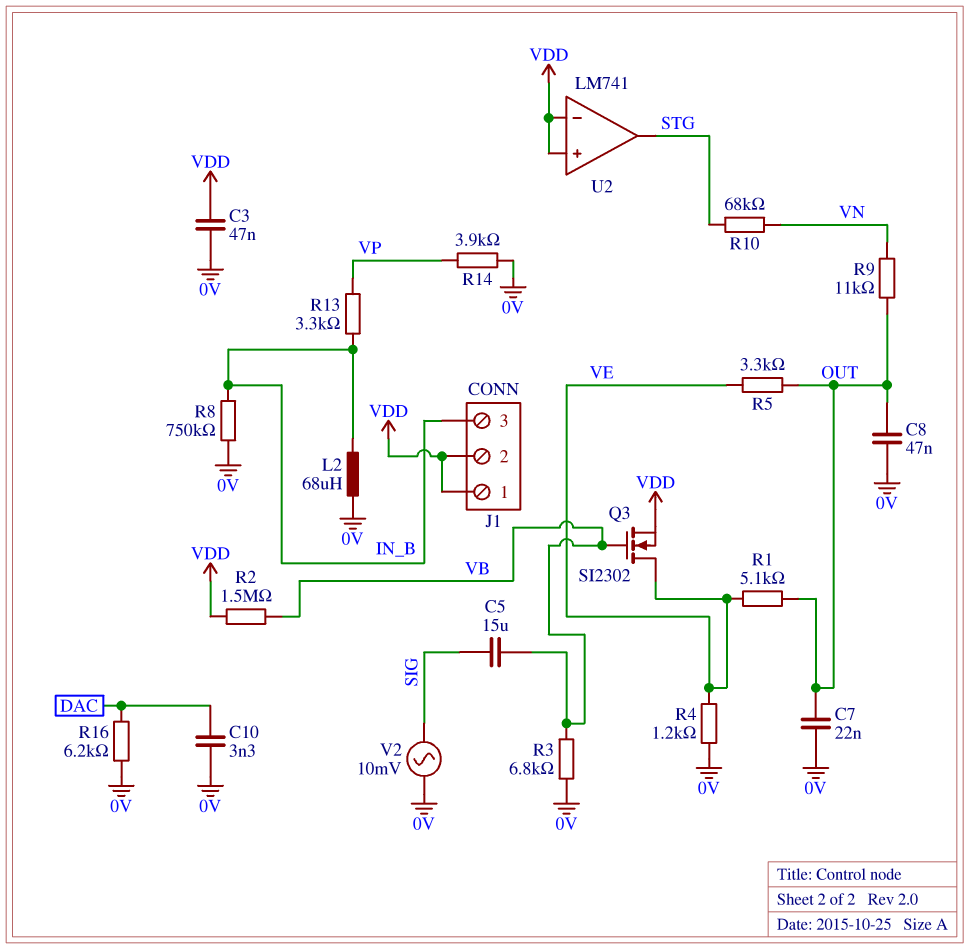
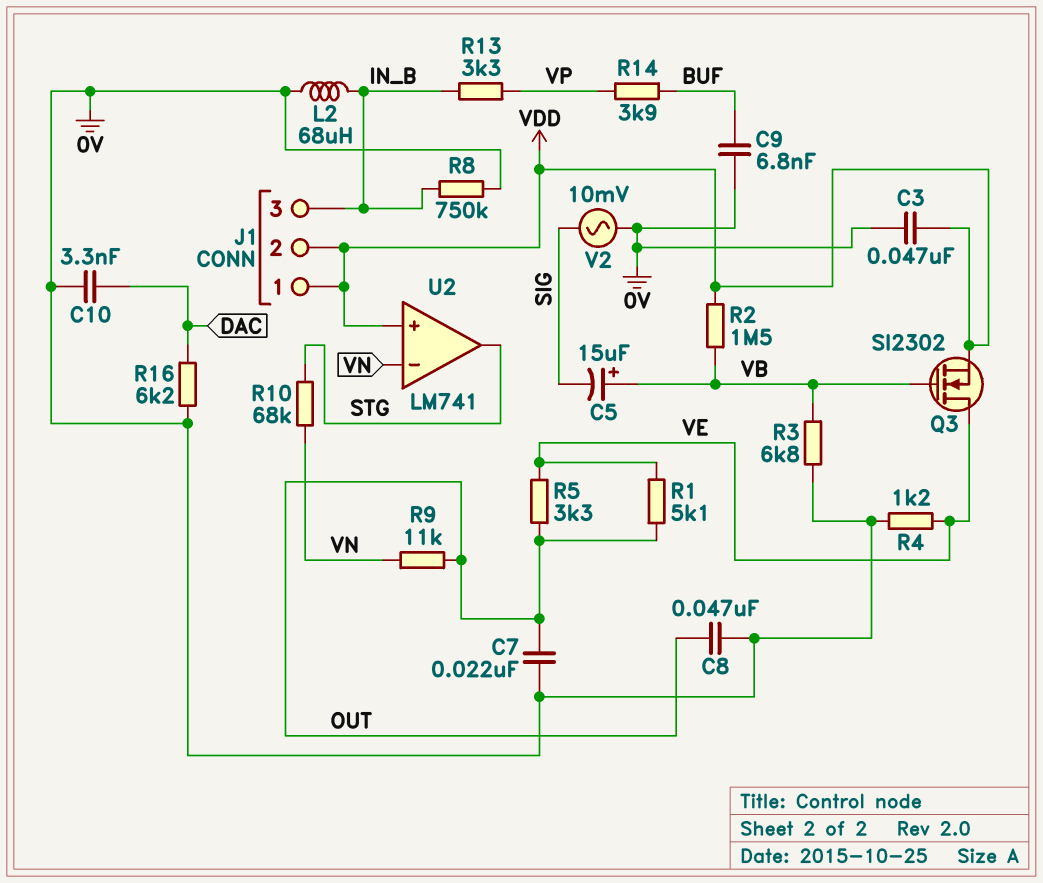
C5: 15uF (SIG, VB) -> 15uF (plus VB, minus SIG)
C9: none -> 6.8nF (0V, BUF)
R14: 3.9k (0V, VP) -> 3.9k (BUF, VP)
U2 pin in-: VDD -> VN

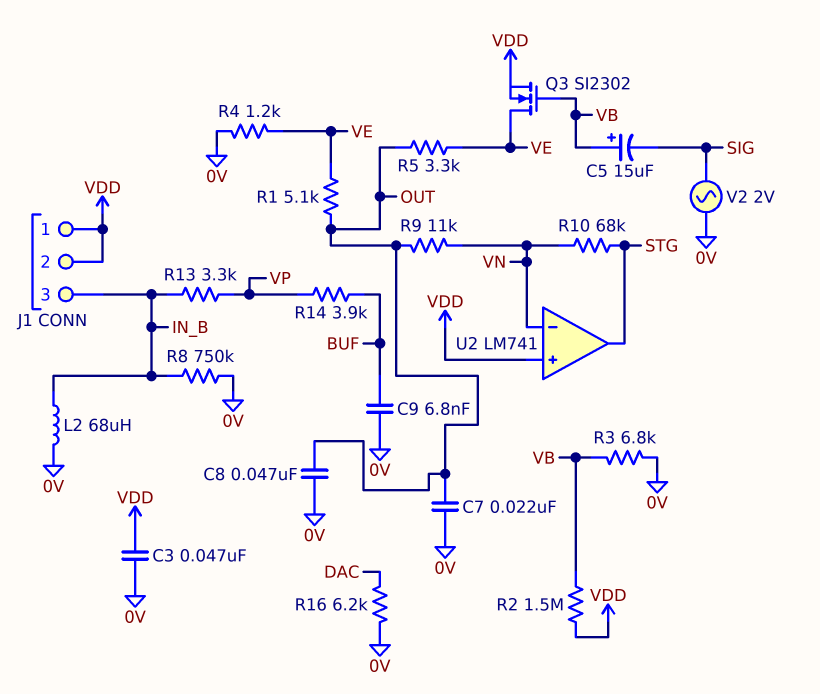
C10: 3.3nF (0V, DAC) -> none
V2: AC 10mV (0V, SIG) -> AC 2V (0V, SIG)

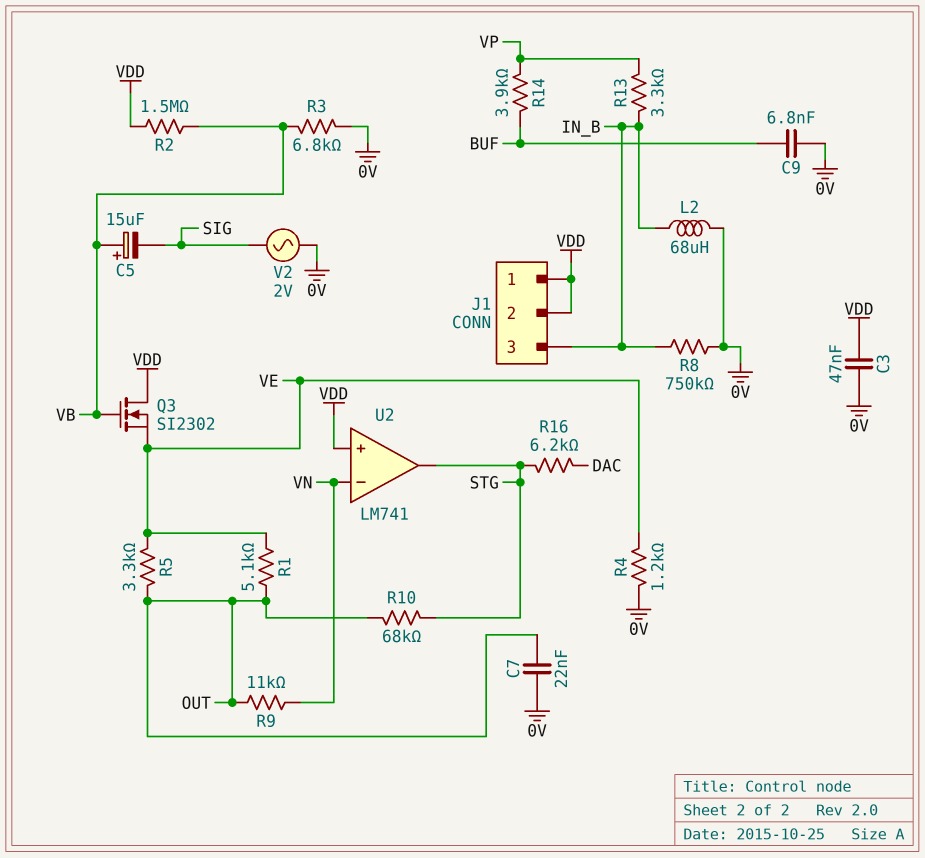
C8: 47nF (0V, OUT) -> none
Q3: NMOS SI2302 (G VB, D VE, S VDD) -> NMOS SI2302 (G VB, D VDD, S VE)
R10: 68k (STG, VN) -> 68k (OUT, STG)
R16: 6.2k (0V, DAC) -> 6.2k (DAC, STG)

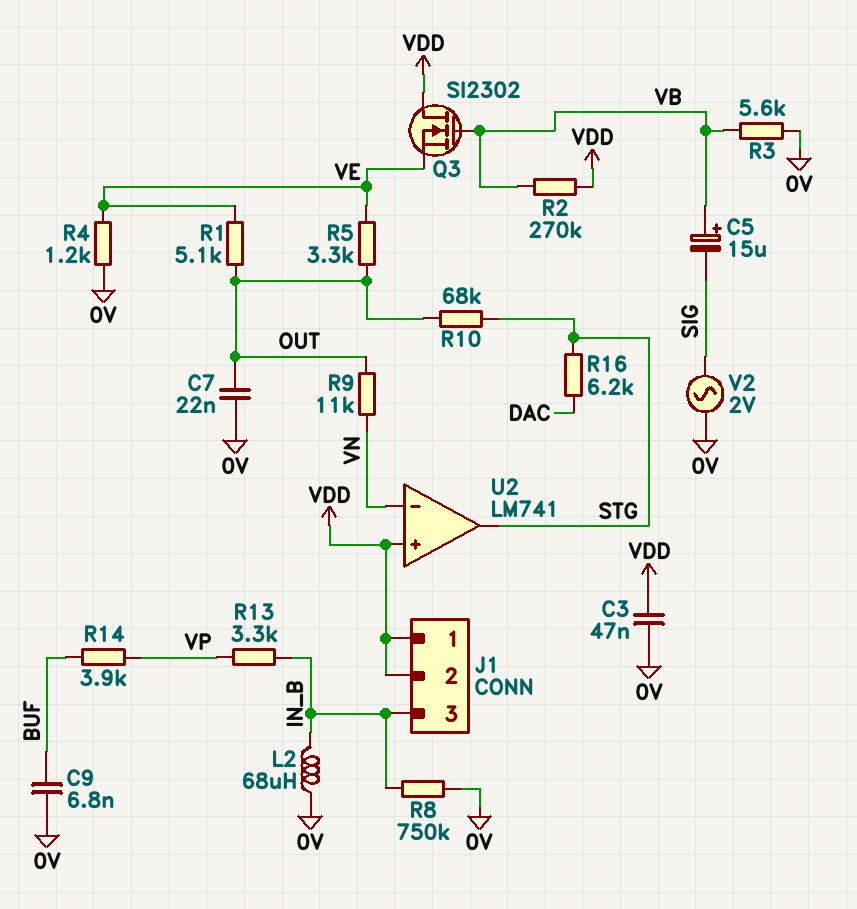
R2: 1.5M (VB, VDD) -> 270k (VB, VDD)
R3: 6.8k (0V, VB) -> 5.6k (0V, VB)

